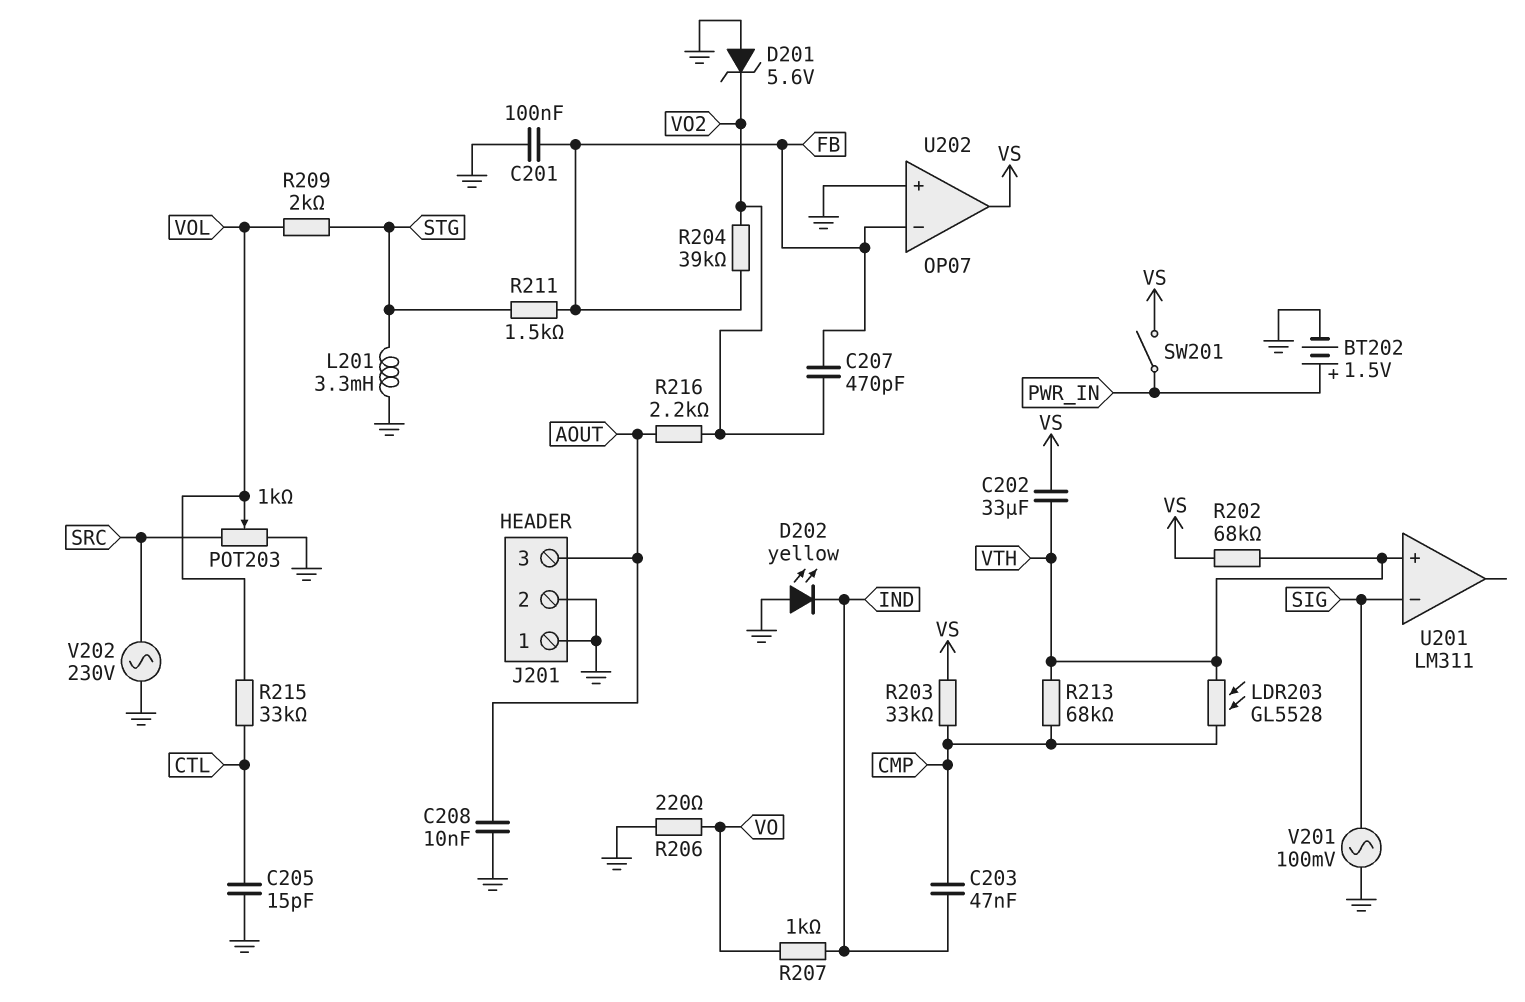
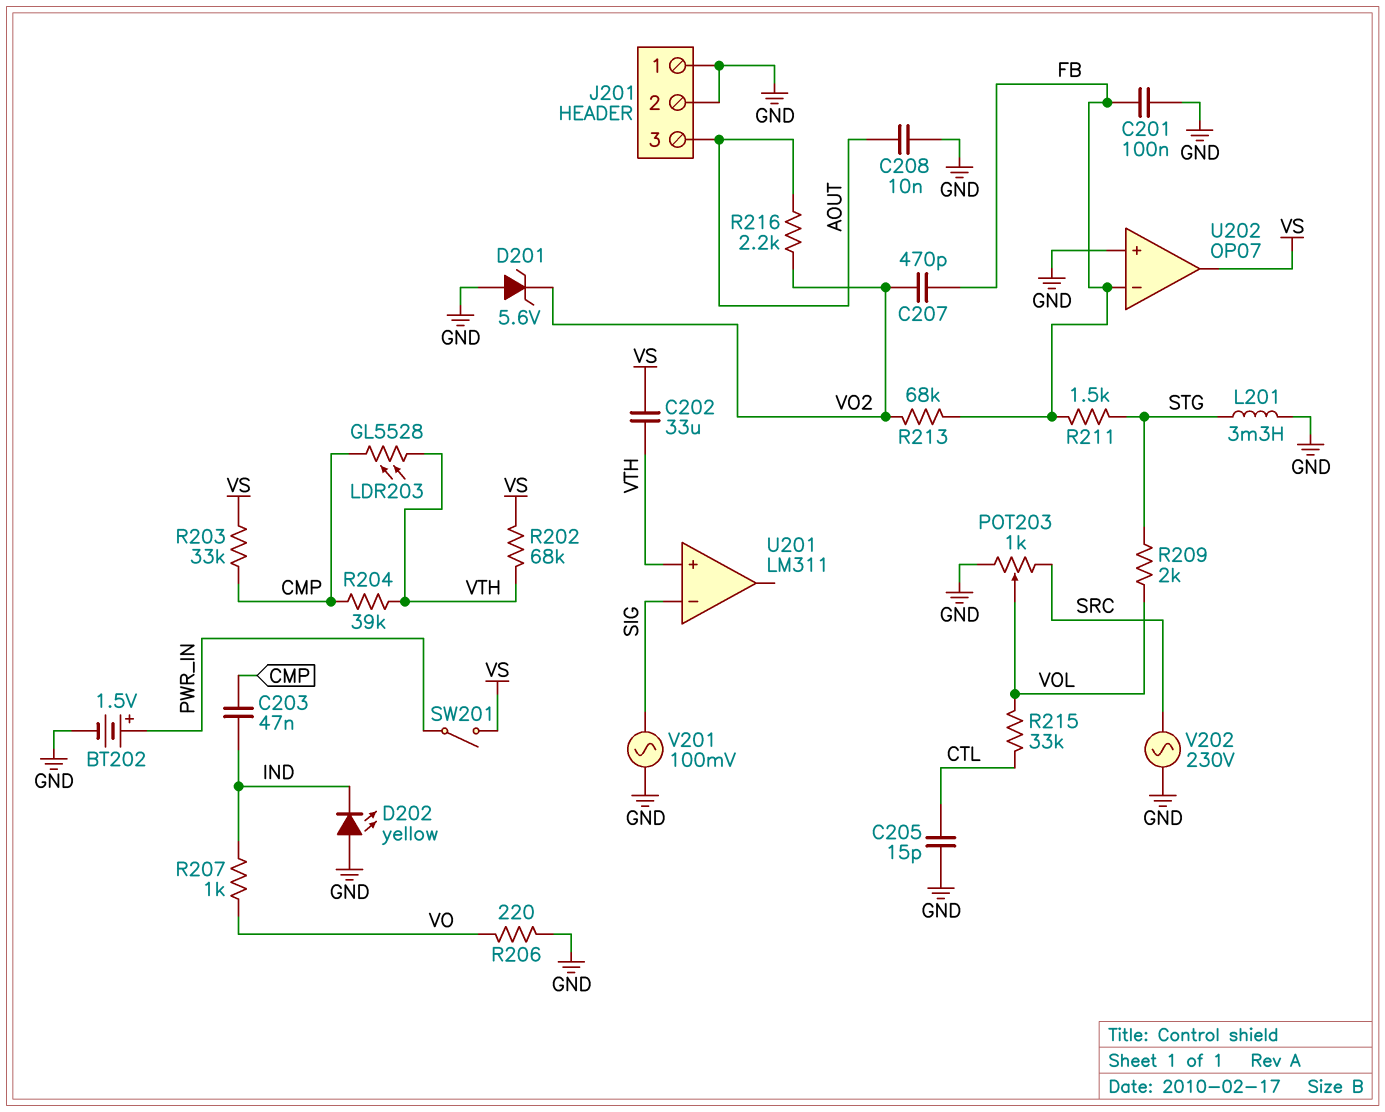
R204: 39k (FB, VO2) -> 39k (CMP, VTH)
R213: 68k (CMP, VTH) -> 68k (FB, VO2)

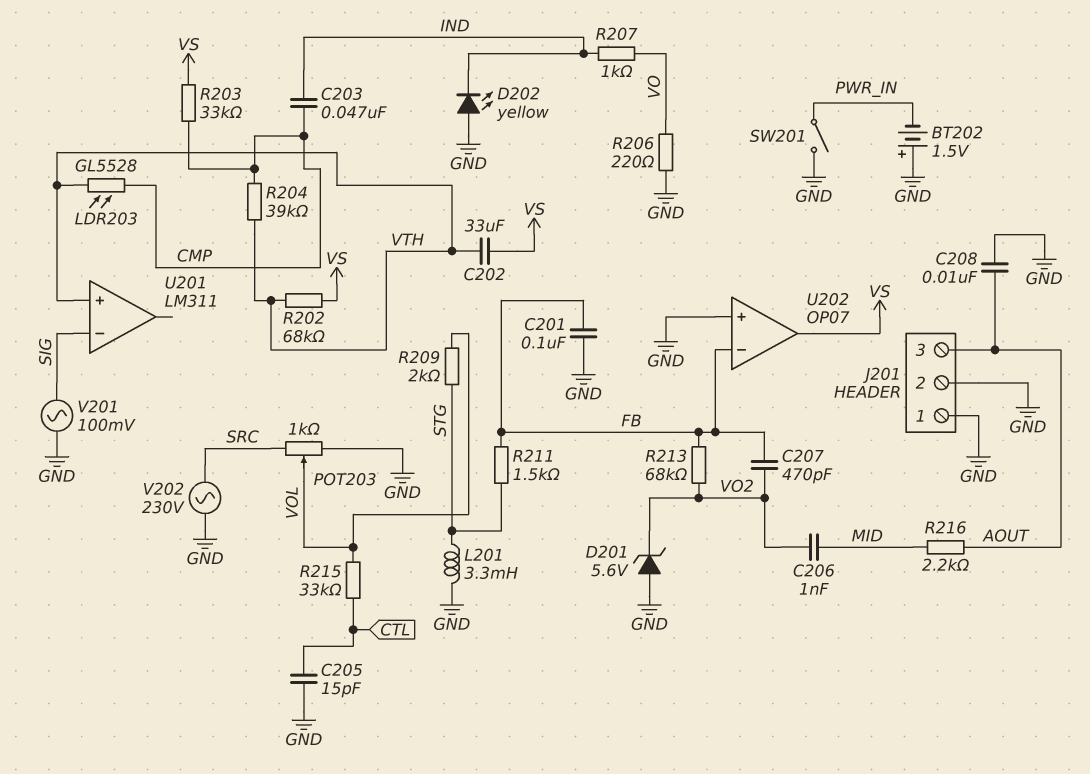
BT202: 1.5V (plus PWR_IN, minus GND) -> 1.5V (plus GND, minus PWR_IN)
C206: none -> 1nF (MID, VO2)
R216: 2.2k (AOUT, VO2) -> 2.2k (AOUT, MID)
SW201: switch (PWR_IN, VS) -> switch (GND, PWR_IN)

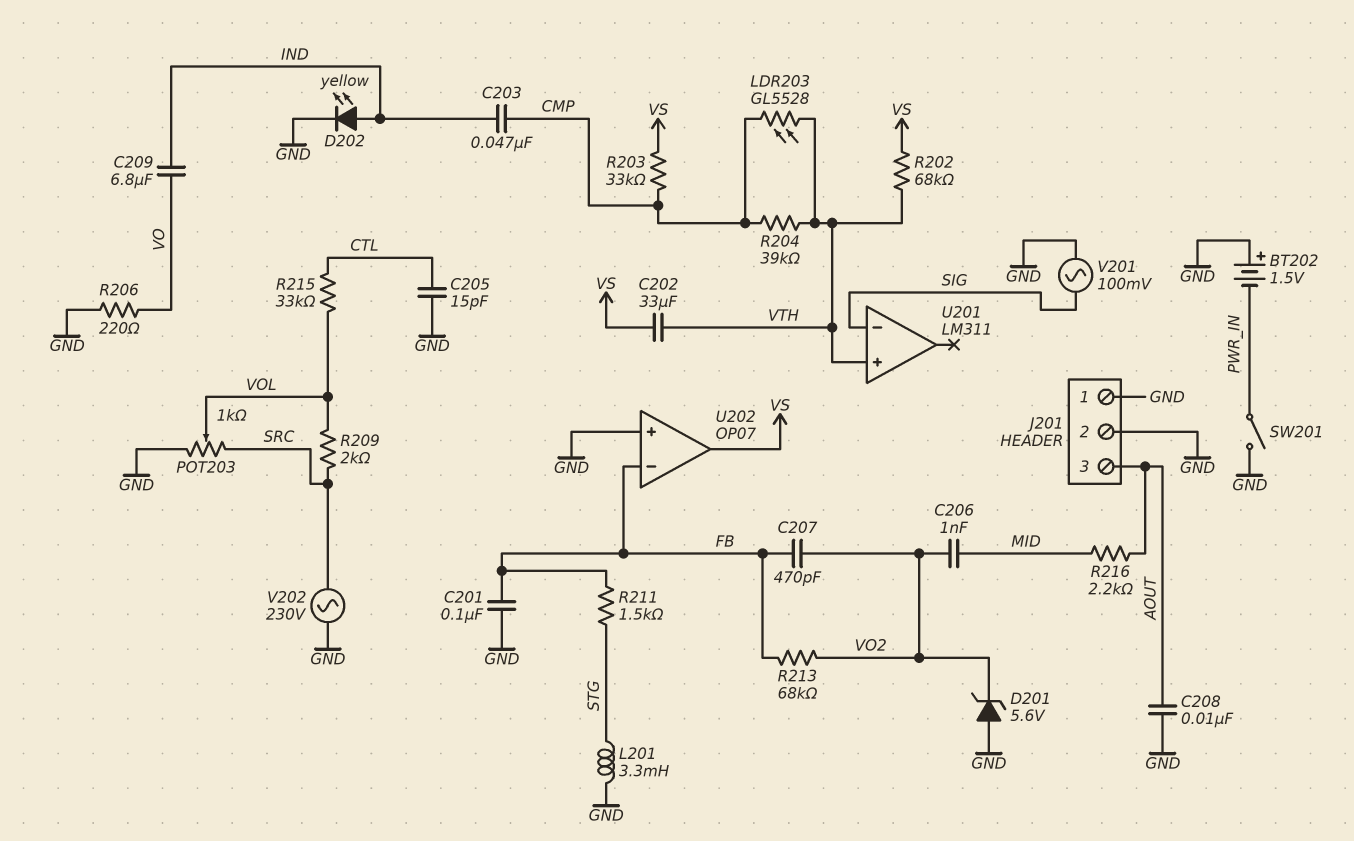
C209: none -> 6.8uF (IND, VO)
D202: LED yellow (A GND, K IND) -> LED yellow (A IND, K GND)
R207: 1k (IND, VO) -> none
R209: 2k (STG, VOL) -> 2k (SRC, VOL)

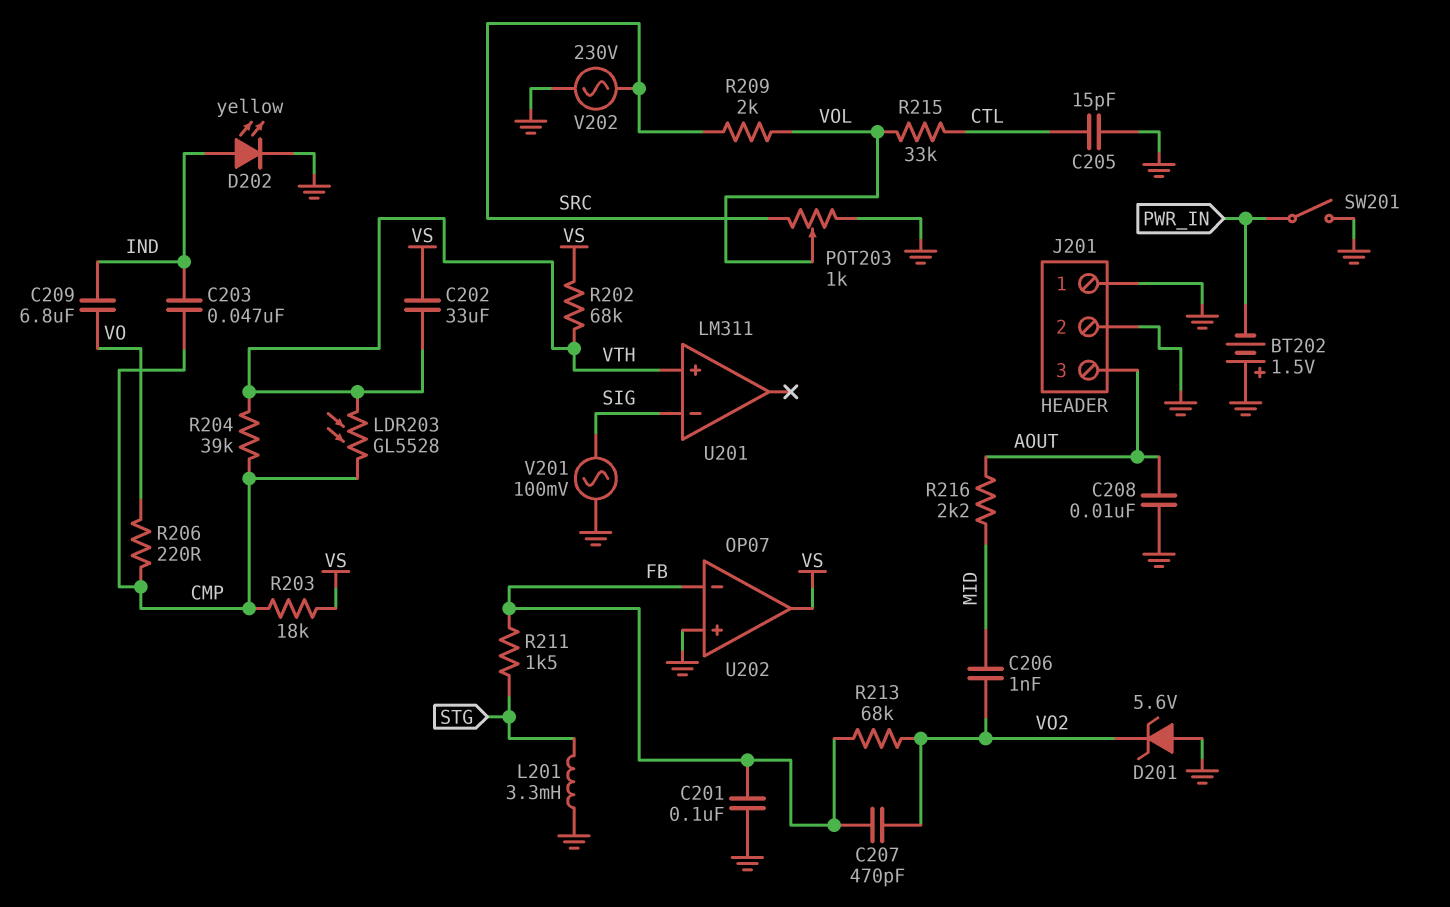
R203: 33k (CMP, VS) -> 18k (CMP, VS)
R206: 220 (GND, VO) -> 220 (CMP, VO)

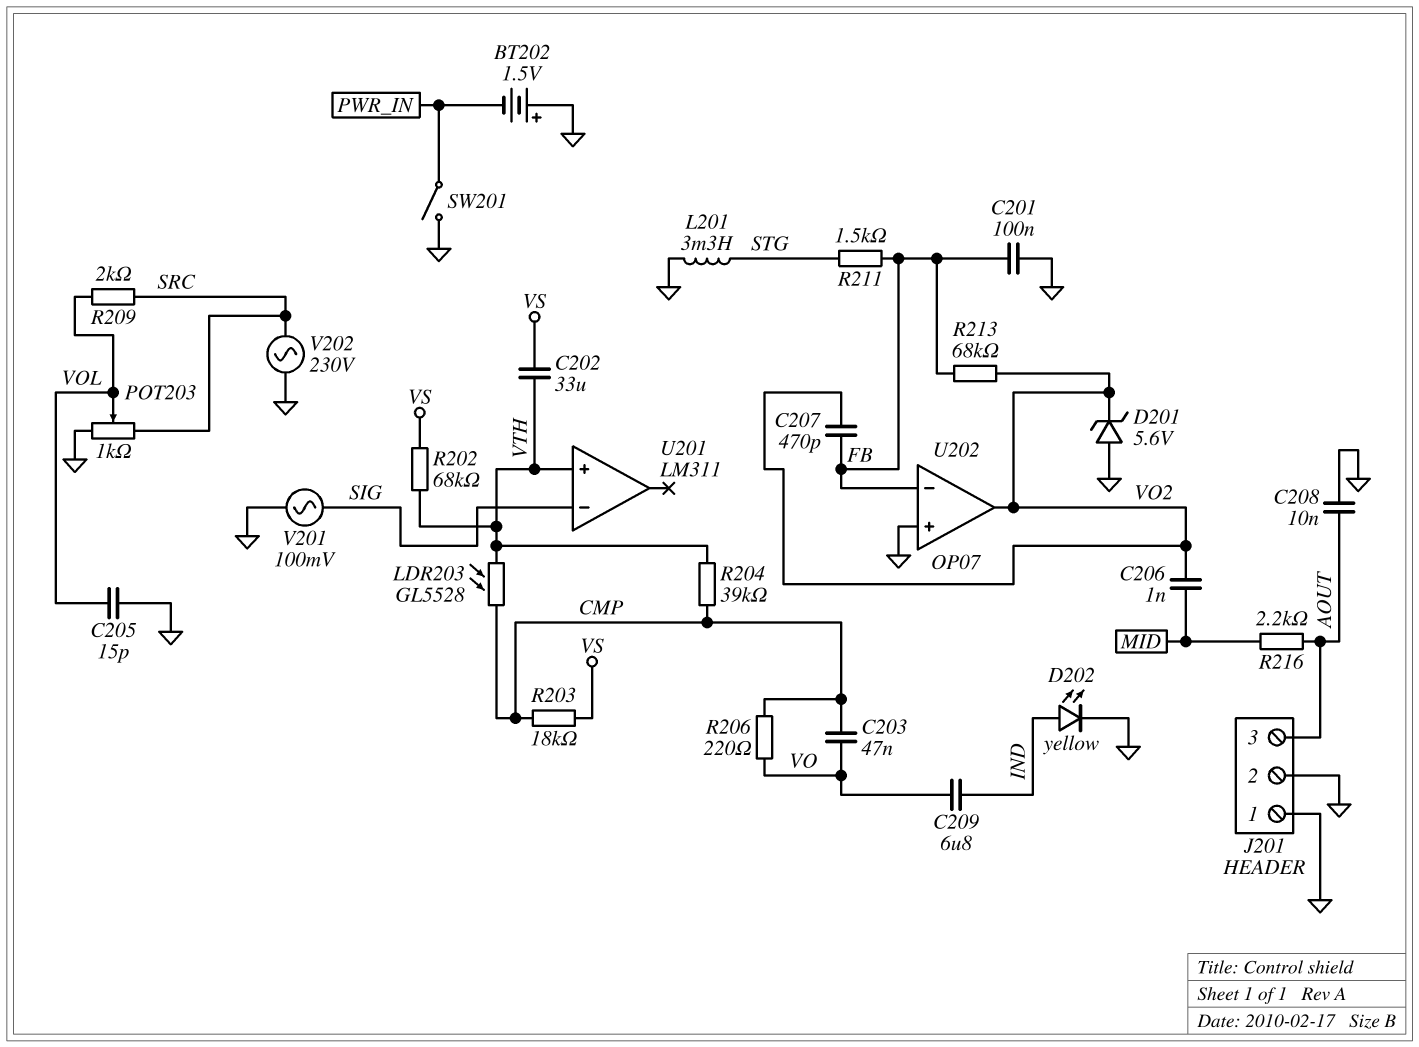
C203: 47nF (CMP, IND) -> 47nF (CMP, VO)
C205: 15pF (CTL, GND) -> 15pF (GND, VOL)
R215: 33k (CTL, VOL) -> none
U202 pin out: VS -> VO2

